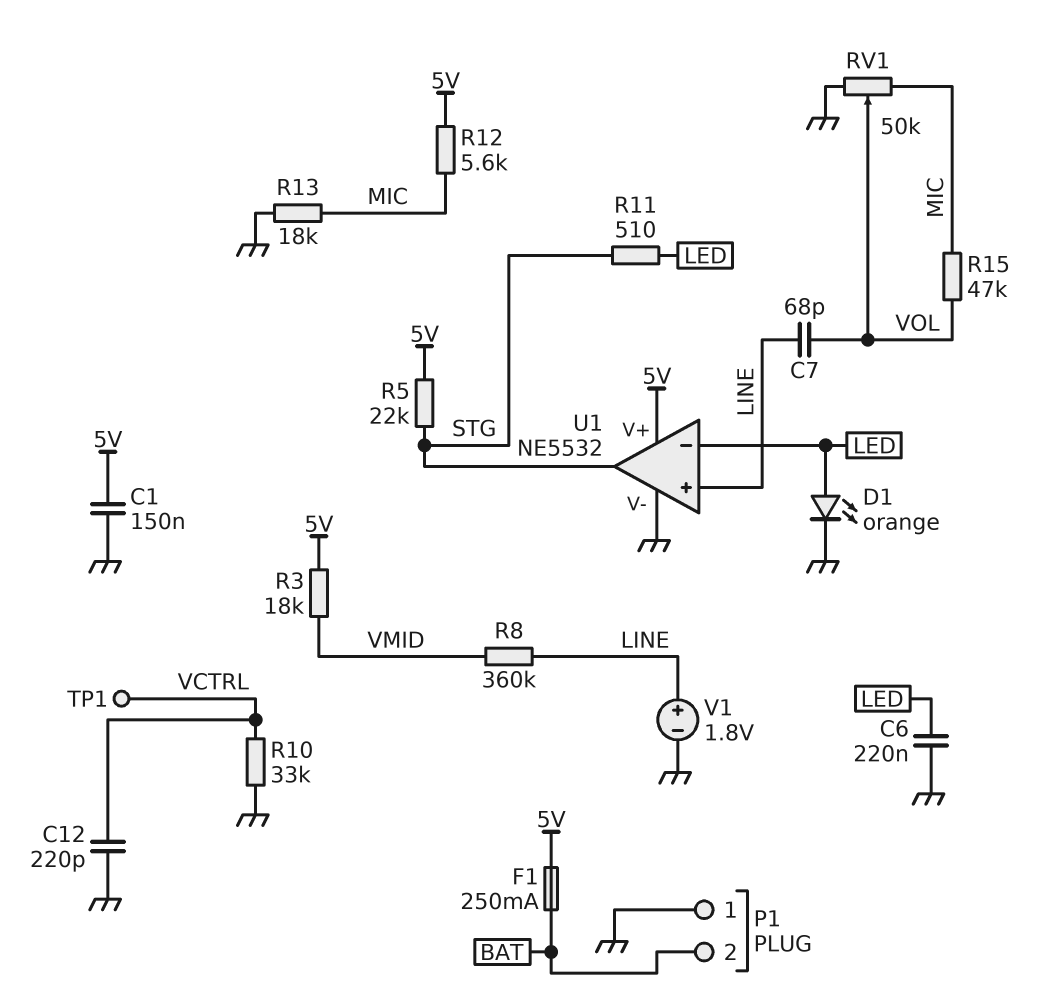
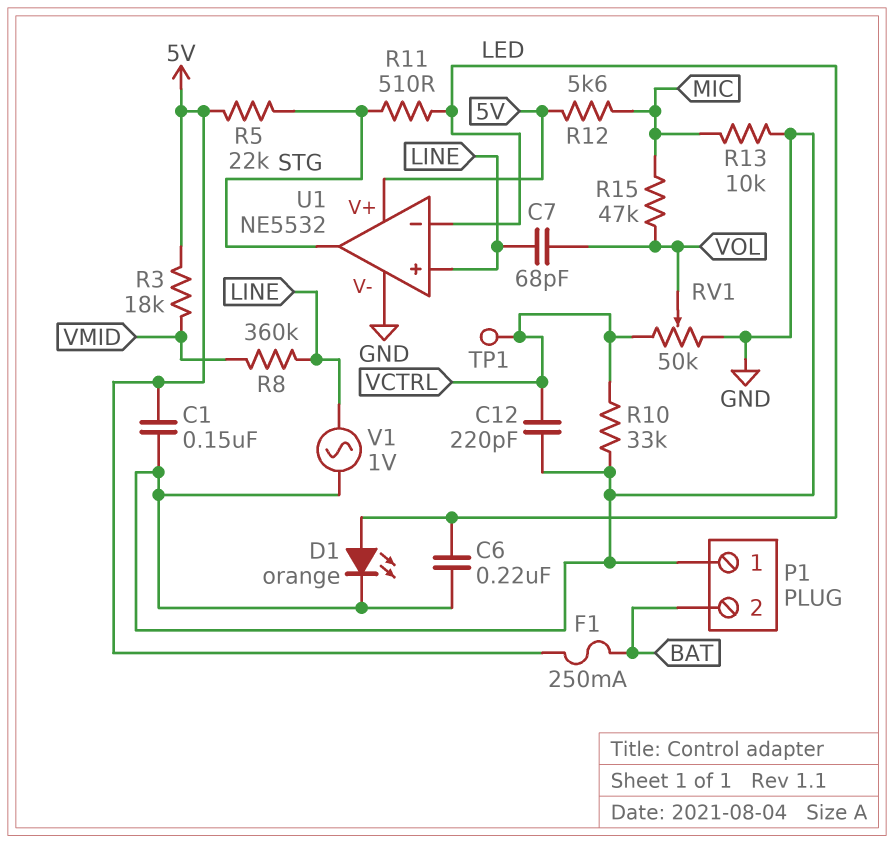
R13: 18k (GND, MIC) -> 10k (GND, MIC)
RV1: 50k (GND, MIC, wiper VOL) -> 50k (GND, VCTRL, wiper VOL)
V1: 1.8V (plus LINE, minus GND) -> AC 1V (GND, LINE)

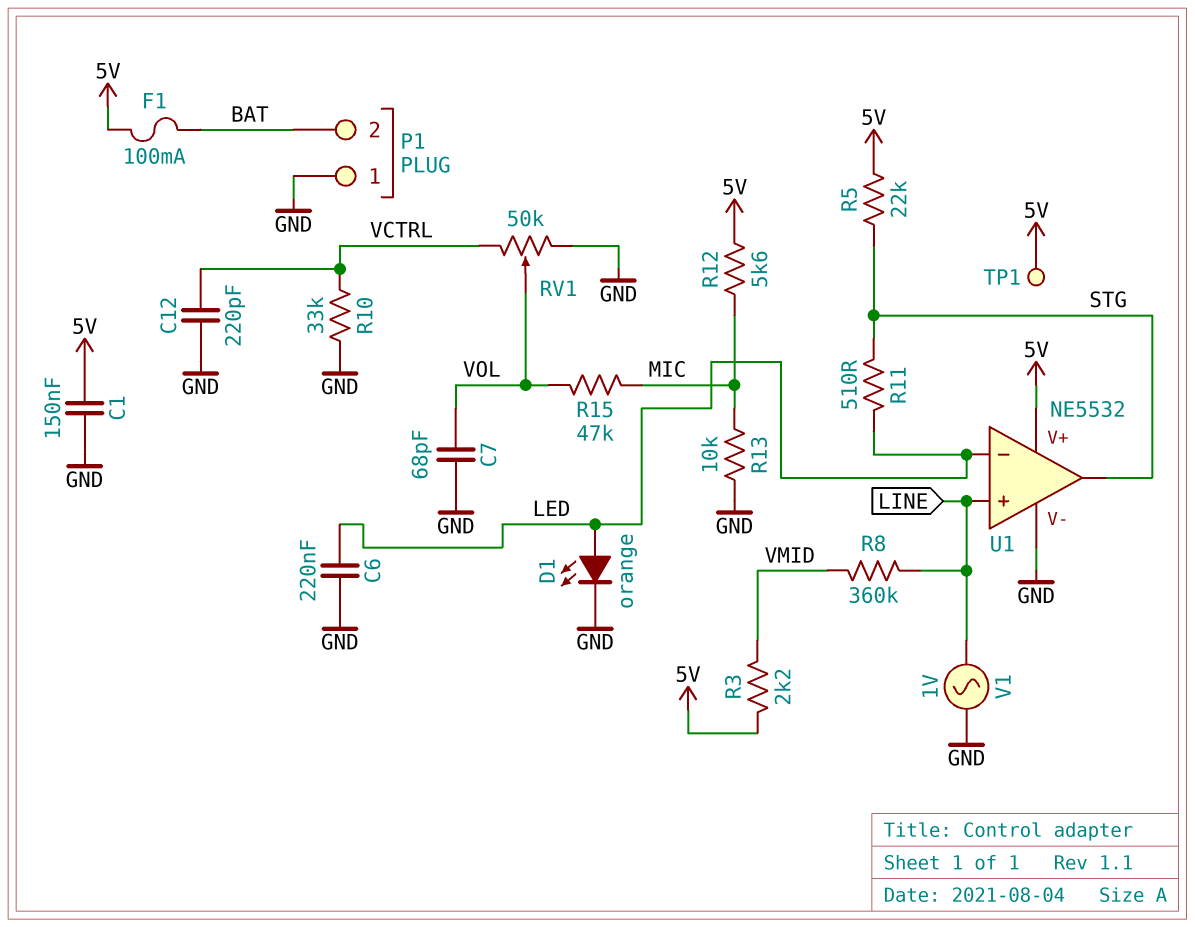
C7: 68pF (LINE, VOL) -> 68pF (GND, VOL)
F1: 250mA (5V, BAT) -> 100mA (5V, BAT)
R3: 18k (5V, VMID) -> 2.2k (5V, VMID)
TP1: test point (VCTRL) -> test point (5V)

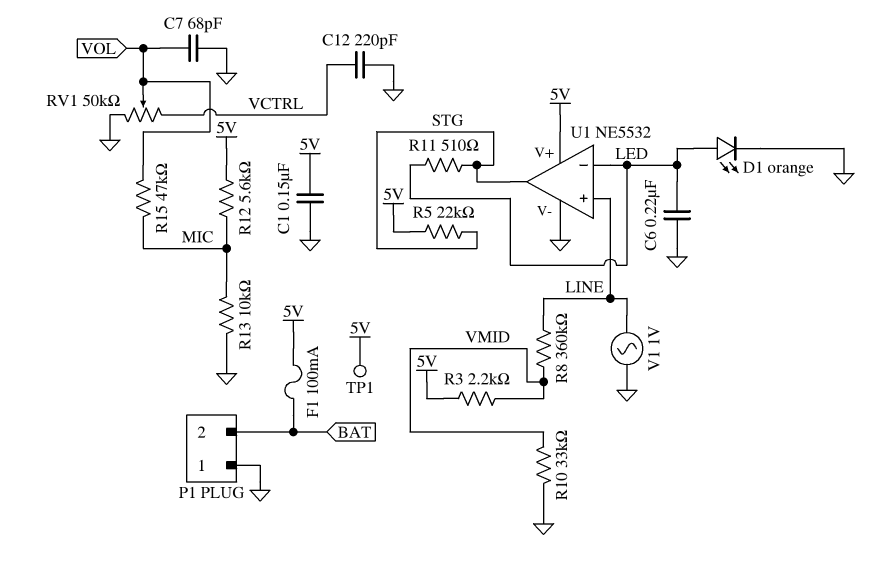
R10: 33k (GND, VCTRL) -> 33k (GND, VMID)

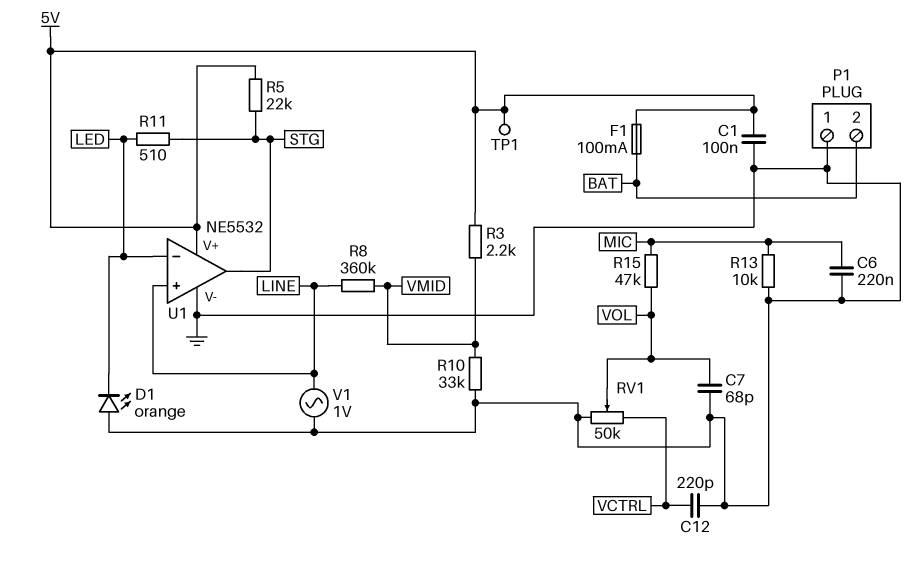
C1: 150nF (5V, GND) -> 100nF (5V, GND)
C6: 220nF (GND, LED) -> 220nF (GND, MIC)
D1: LED orange (A LED, K GND) -> LED orange (A GND, K LED)
R12: 5.6k (5V, MIC) -> none

